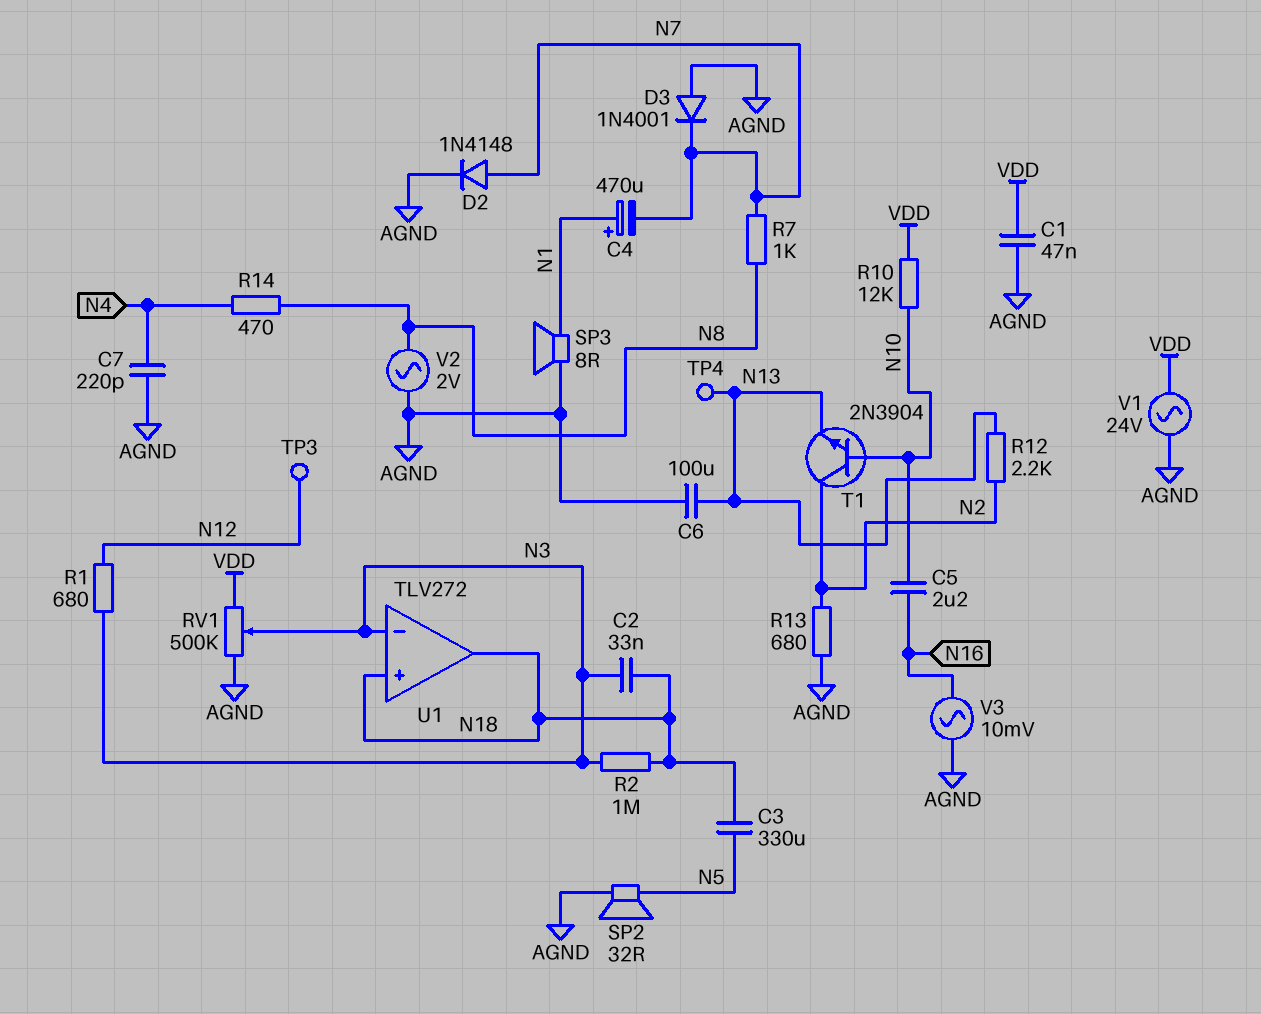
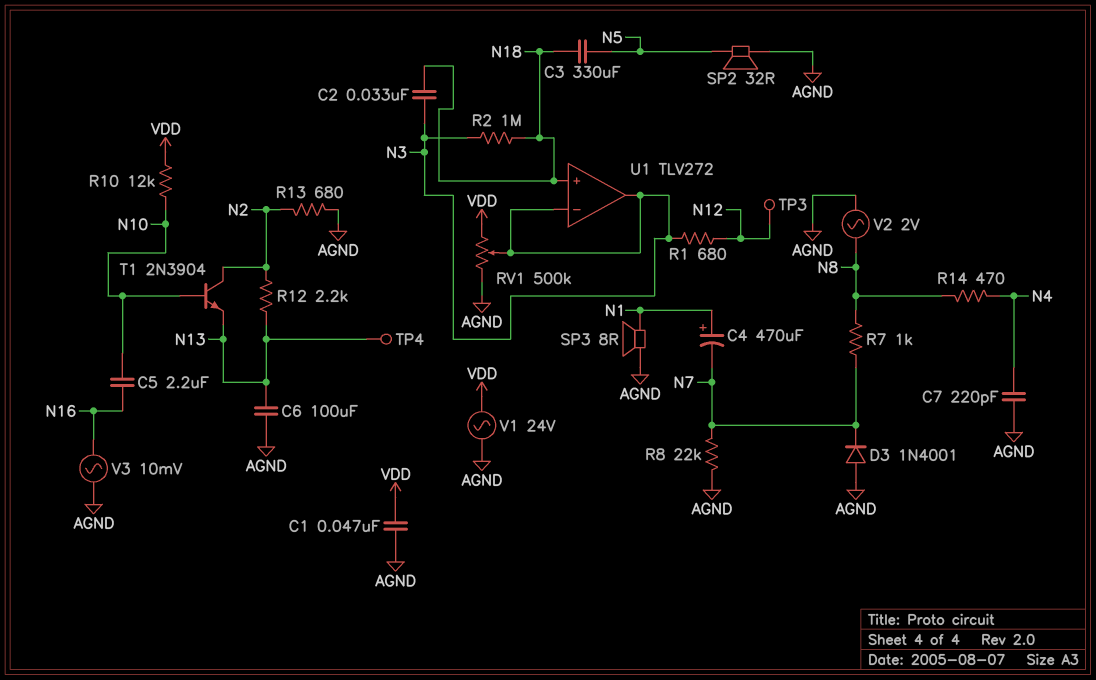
D2: diode 1N4148 (A N7, K AGND) -> none
R8: none -> 22k (AGND, N7)
U1 pin out: N18 -> N3

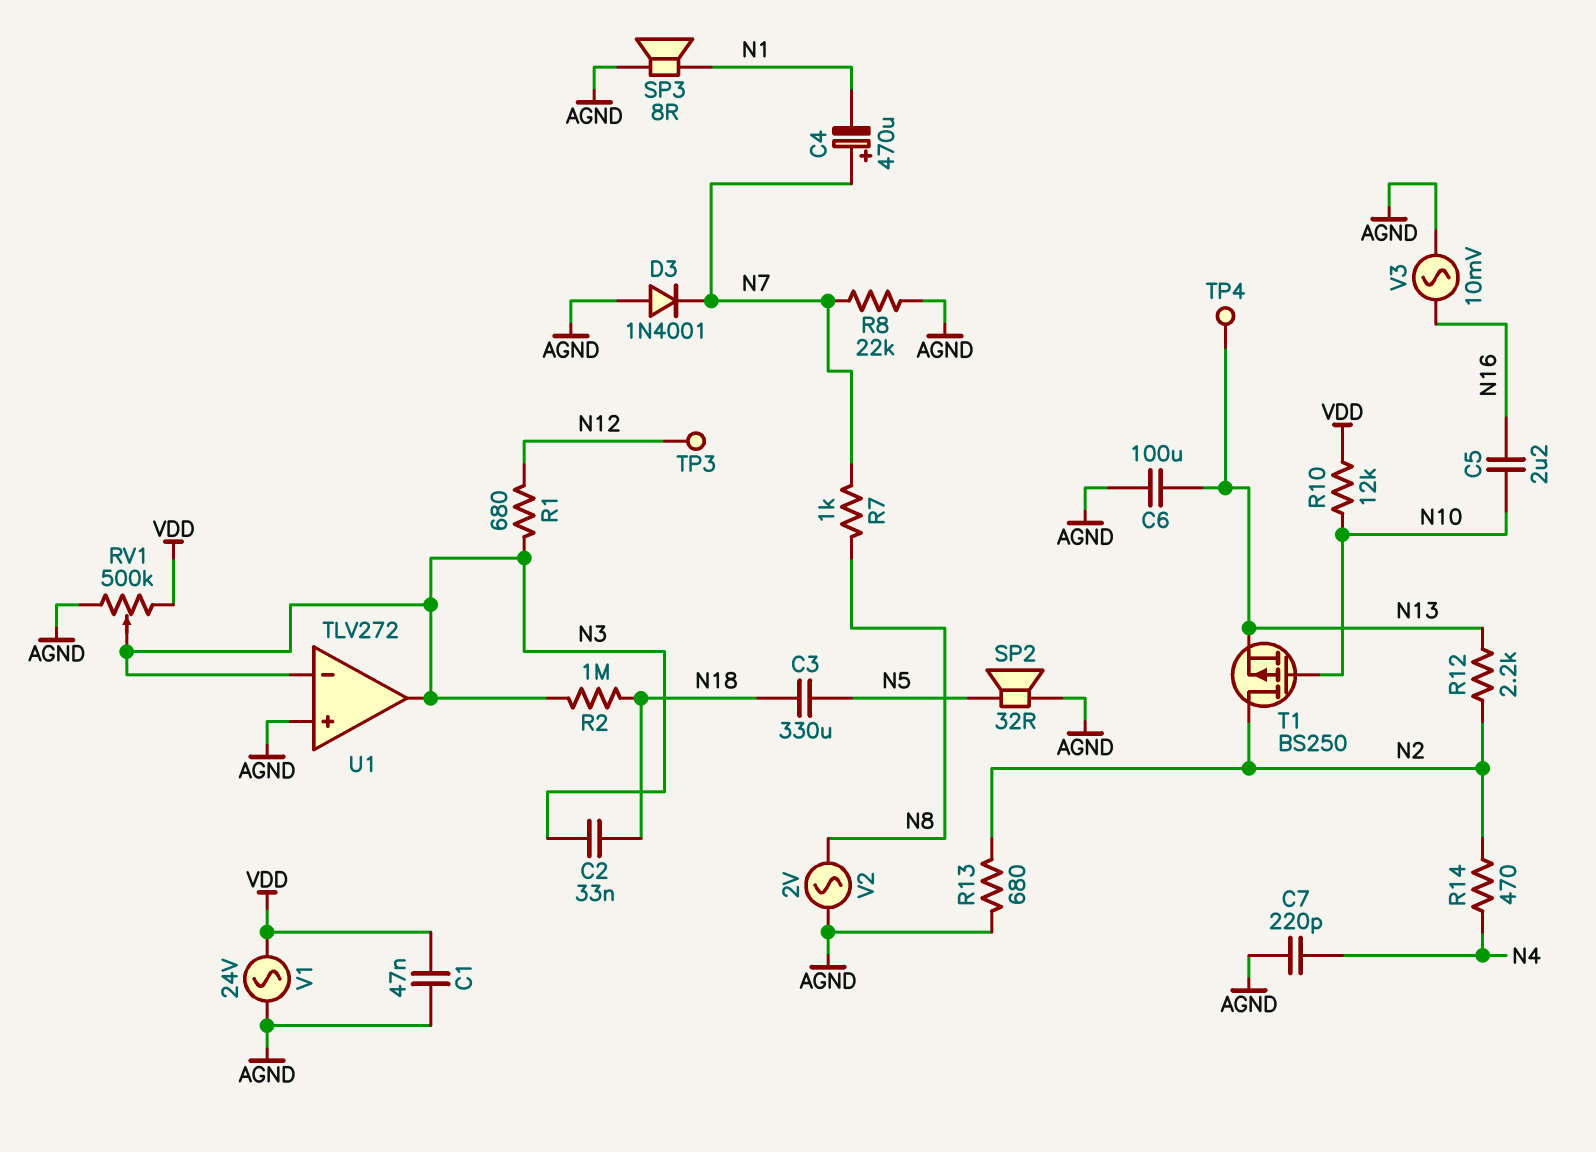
C4: 470uF (plus N1, minus N7) -> 470uF (plus N7, minus N1)
R14: 470 (N4, N8) -> 470 (N2, N4)
T1: NPN 2N3904 (B N10, C N2, E N13) -> PMOS BS250 (G N10, D N2, S N13)
U1 pin in+: N18 -> AGND

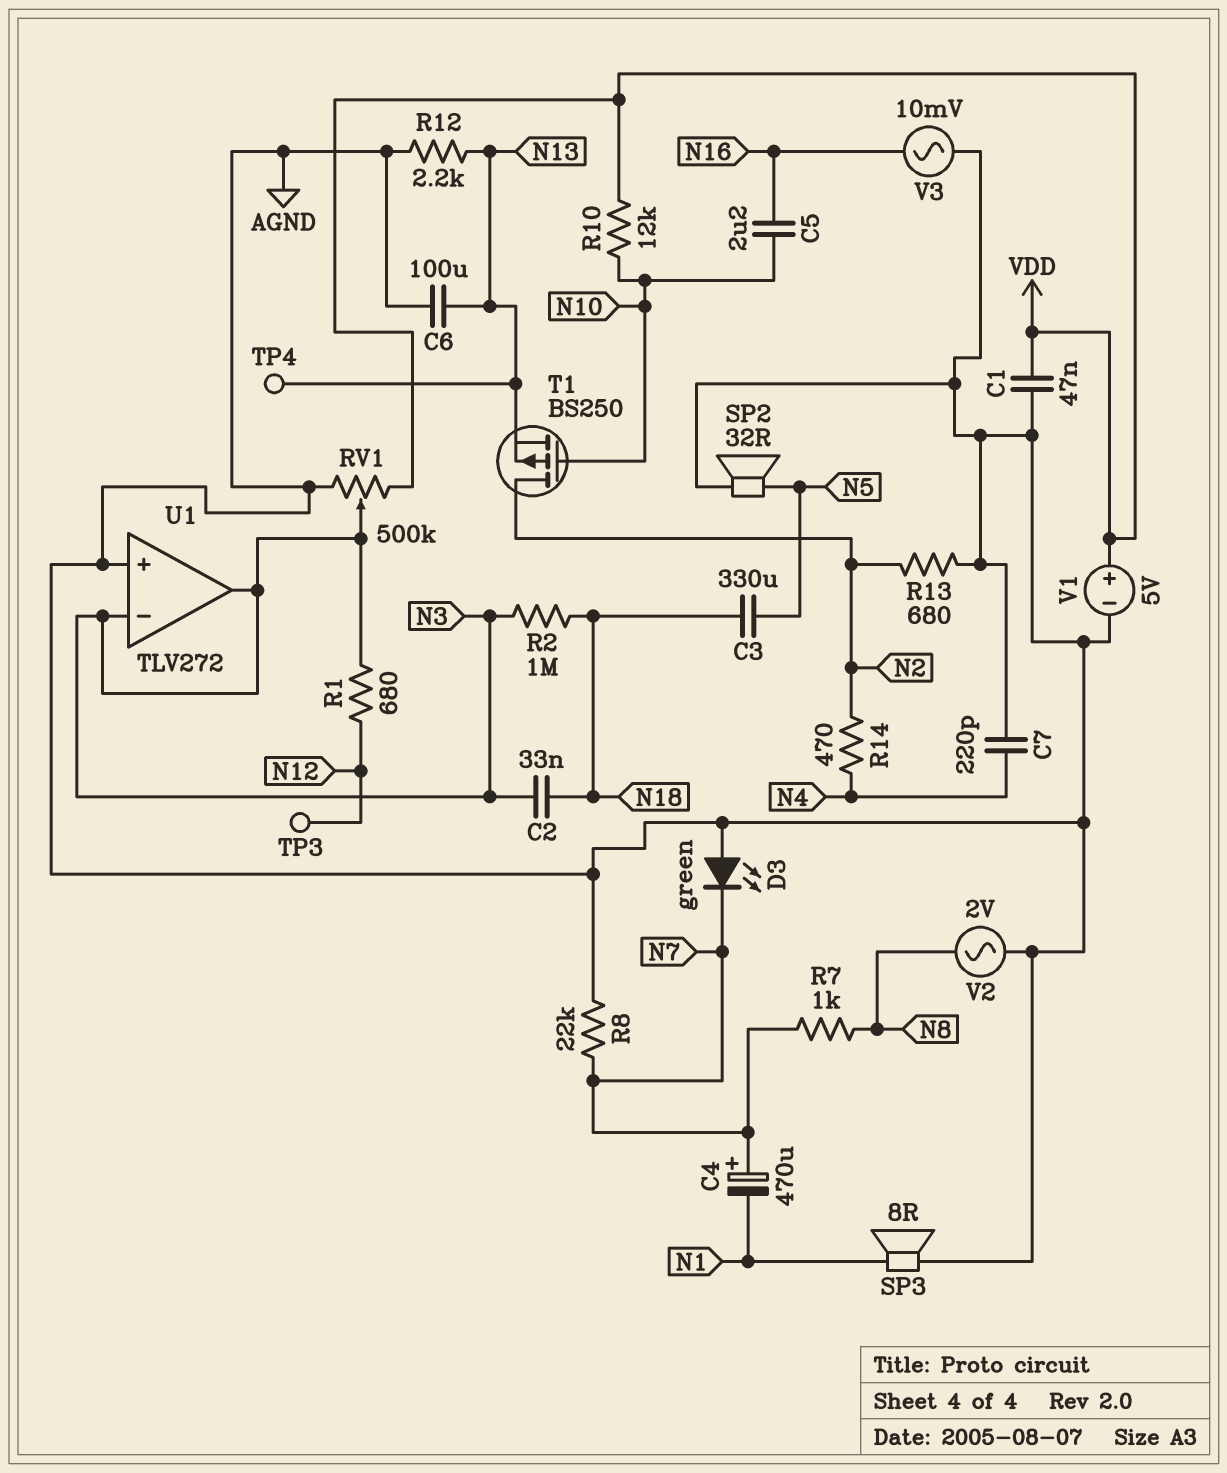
D3: diode 1N4001 (A AGND, K N7) -> LED green (A AGND, K N7)
R12: 2.2k (N2, N13) -> 2.2k (AGND, N13)
V1: AC 24V (AGND, VDD) -> 5V (plus VDD, minus AGND)

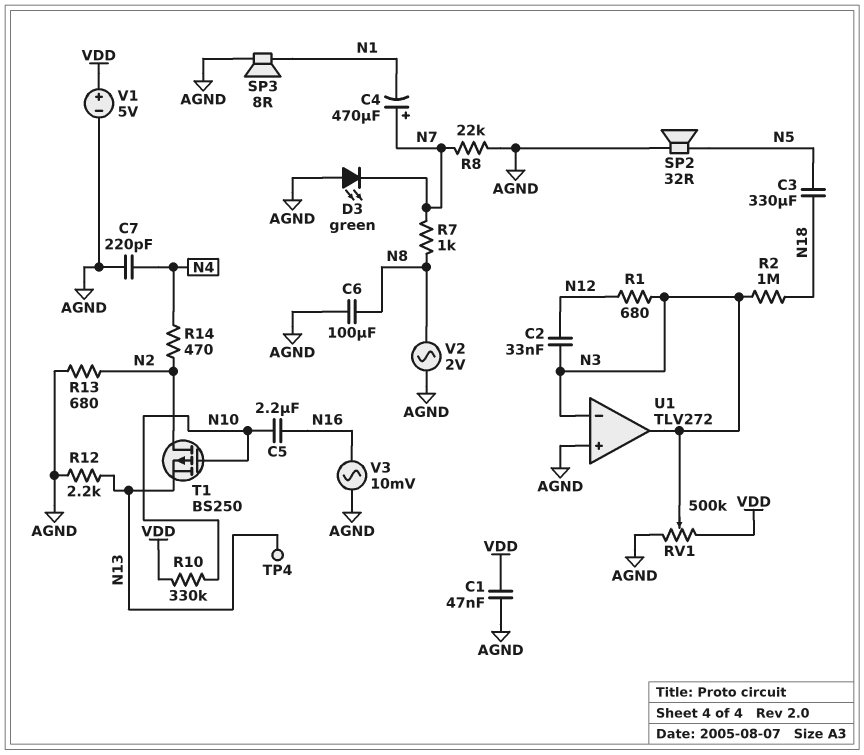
C2: 33nF (N3, N18) -> 33nF (N3, N12)
C6: 100uF (AGND, N13) -> 100uF (AGND, N8)
R10: 12k (N10, VDD) -> 330k (N10, VDD)
TP3: test point (N12) -> none

